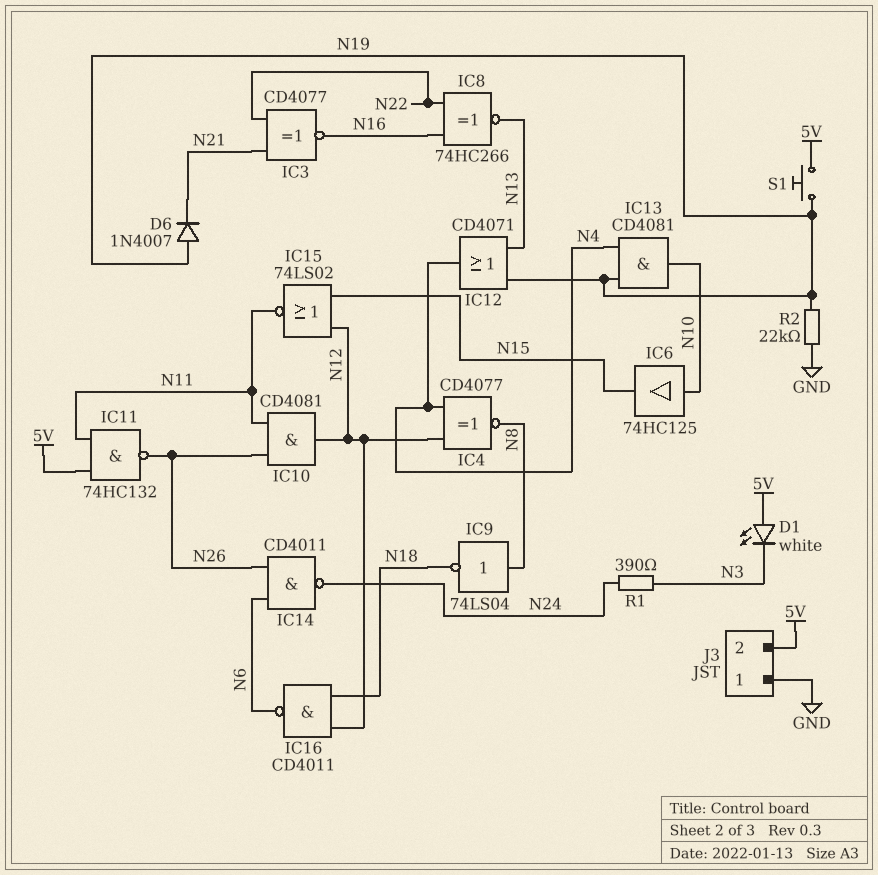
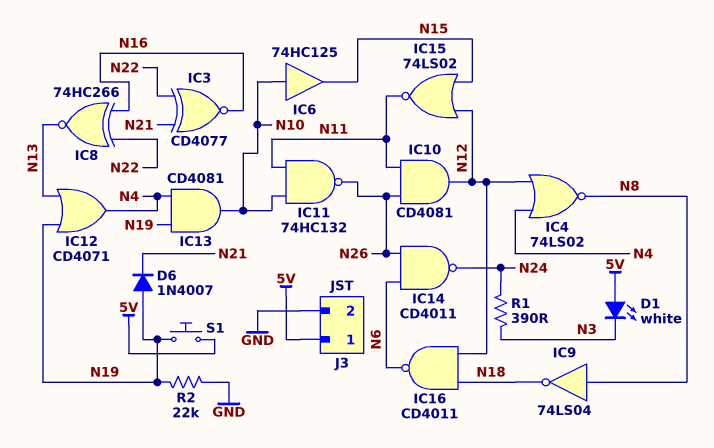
IC4: XNOR CD4077 (in N4, in N12, out N8) -> NOR 74LS02 (in N4, in N12, out N8)
IC11: NAND 74HC132 (in 5V, in N11, out N26) -> NAND 74HC132 (in N10, in N11, out N26)
J3 pin 1: GND -> 5V
J3 pin 2: 5V -> GND

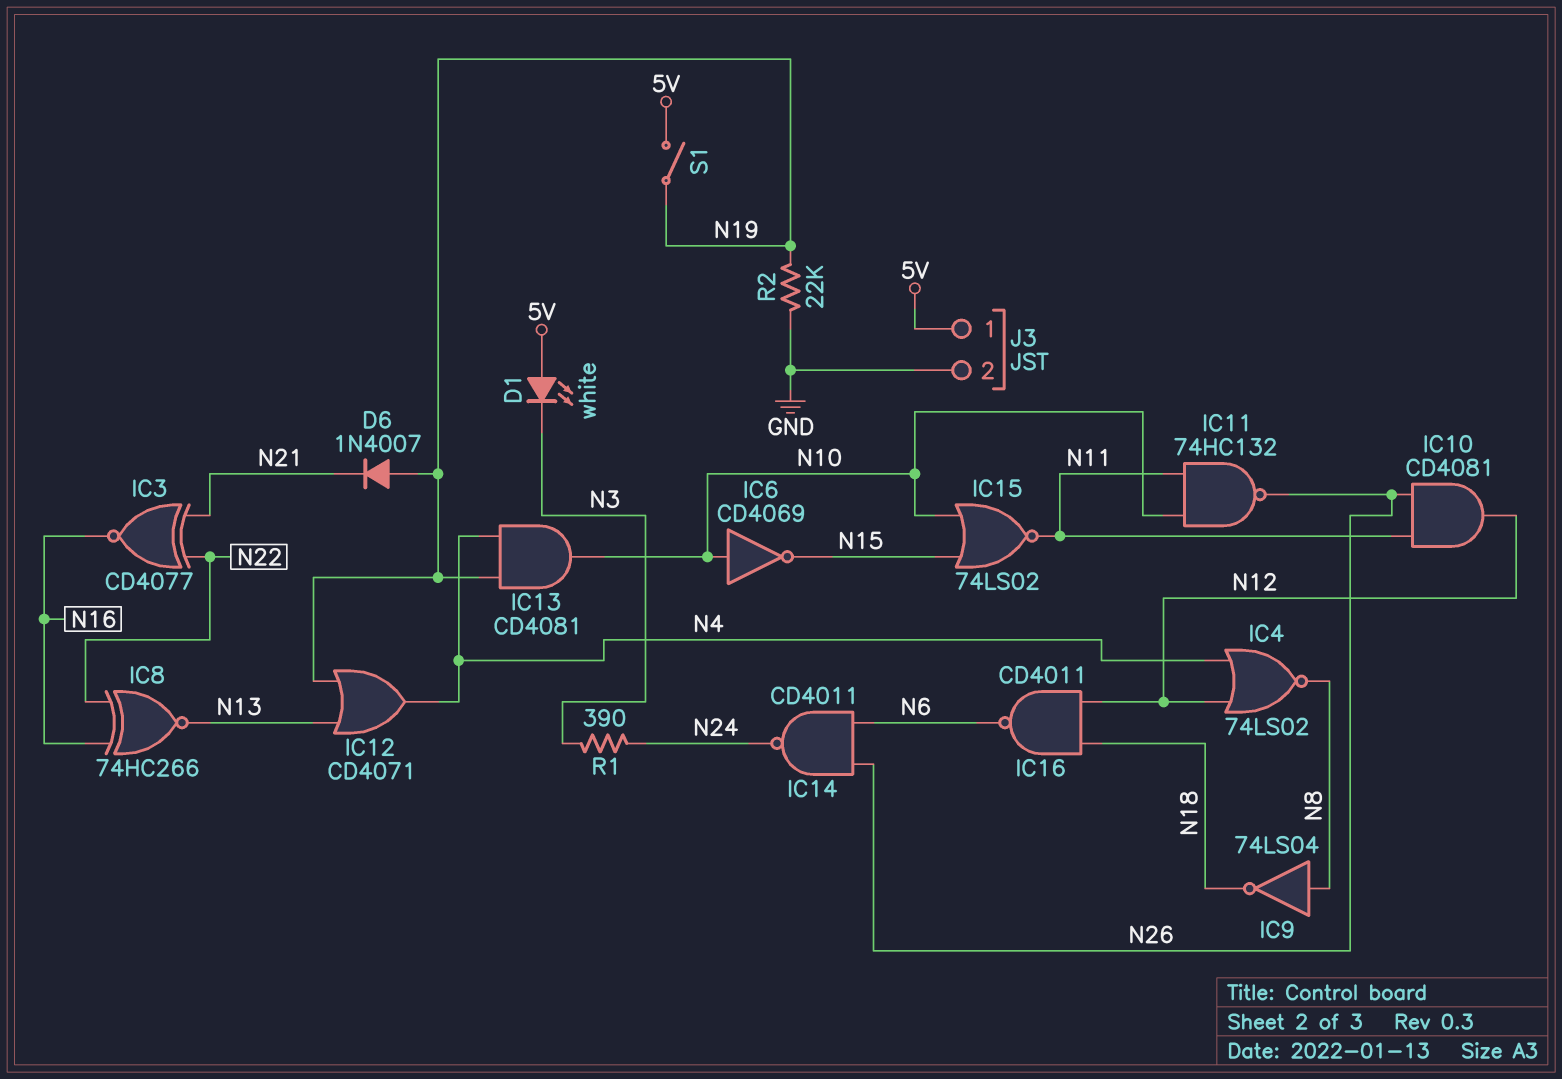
IC6: buffer 74HC125 (in N10, out N15) -> NOT CD4069 (in N10, out N15)
IC15: NOR 74LS02 (in N12, in N15, out N11) -> NOR 74LS02 (in N10, in N15, out N11)
S1: button (5V, N19) -> switch (5V, N19)

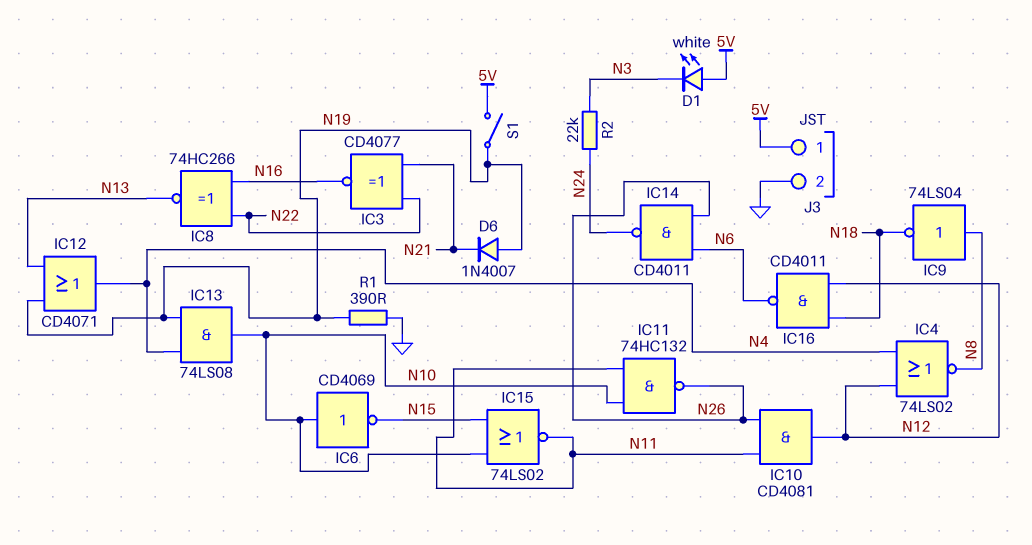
IC13: AND CD4081 (in N4, in N19, out N10) -> AND 74LS08 (in N4, in N19, out N10)
R1: 390 (N3, N24) -> 390 (GND, N19)
R2: 22k (GND, N19) -> 22k (N3, N24)

